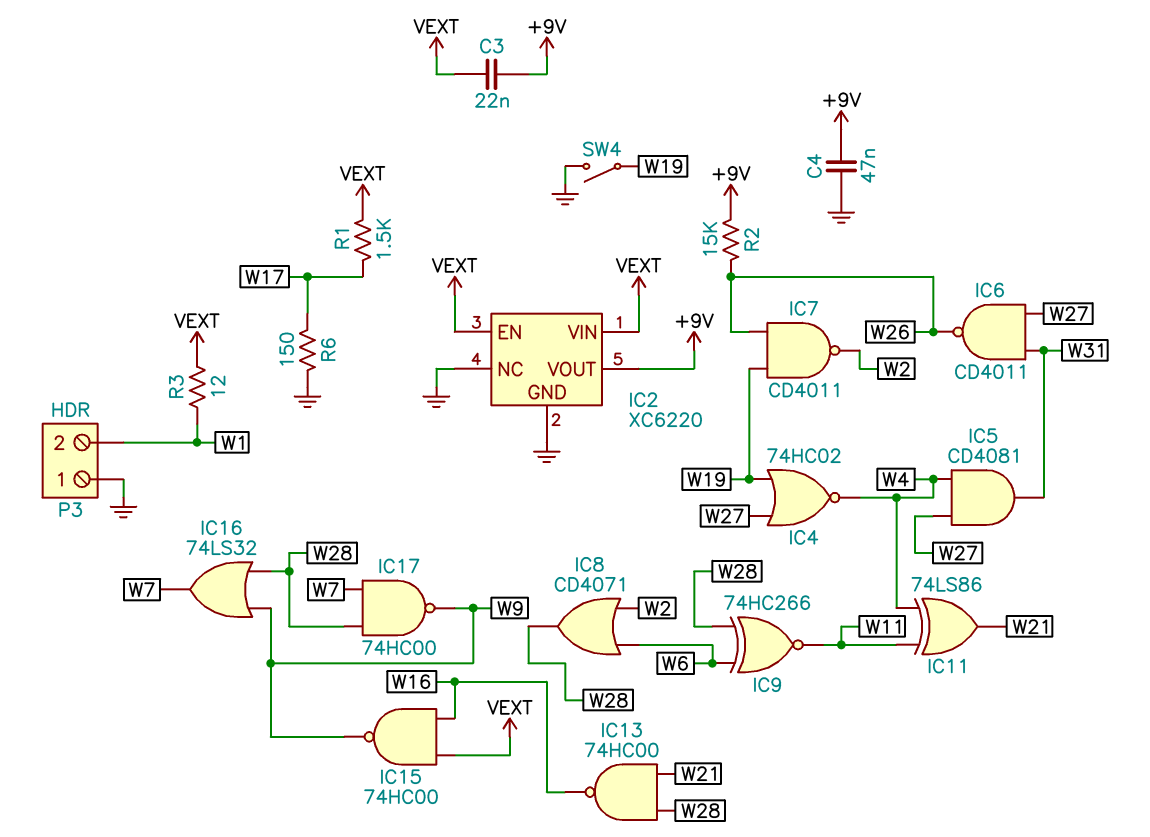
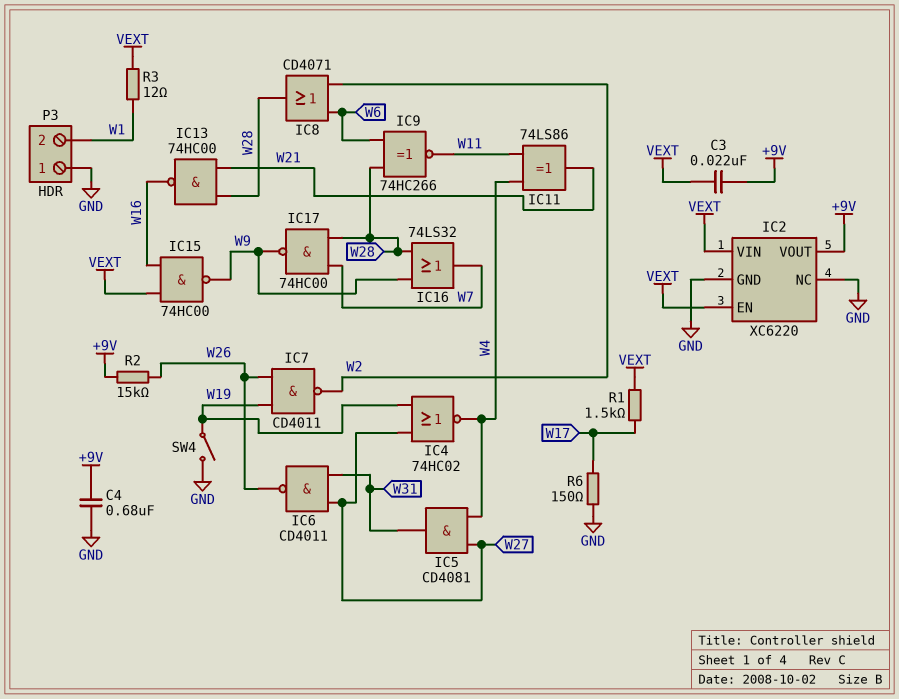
C4: 47nF (+9V, GND) -> 680nF (+9V, GND)

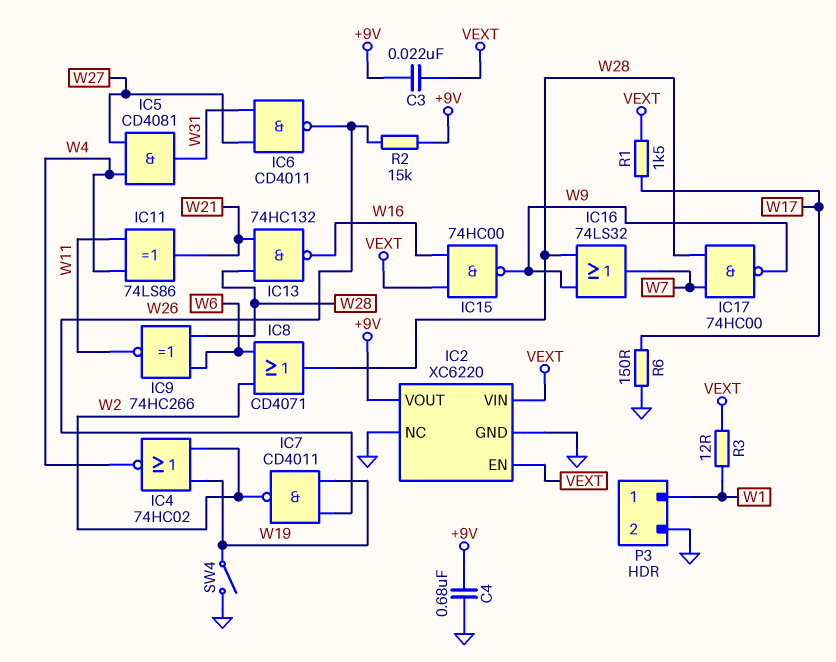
IC4: NOR 74HC02 (in W19, in W27, out W4) -> NOR 74HC02 (in W2, in W19, out W4)
IC13: NAND 74HC00 (in W21, in W28, out W16) -> NAND 74HC132 (in W21, in W28, out W16)
P3 pin 1: GND -> W1
P3 pin 2: W1 -> GND

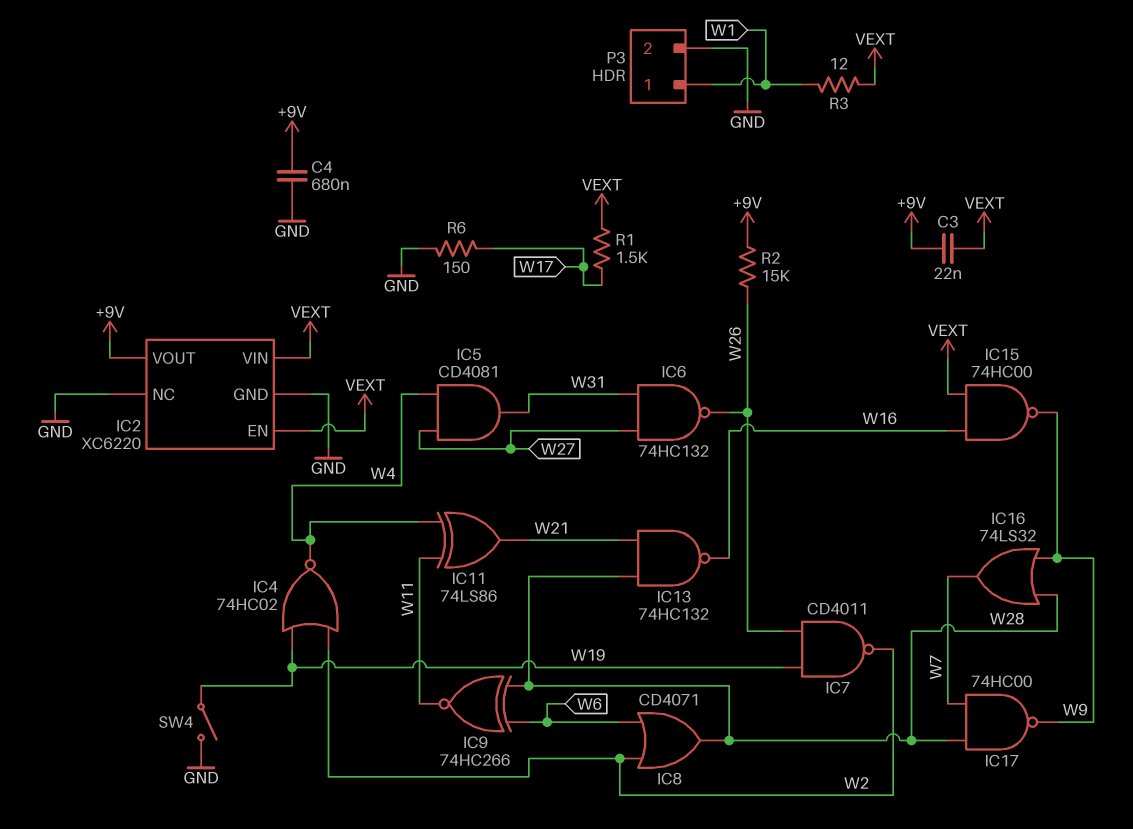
IC6: NAND CD4011 (in W27, in W31, out W26) -> NAND 74HC132 (in W27, in W31, out W26)

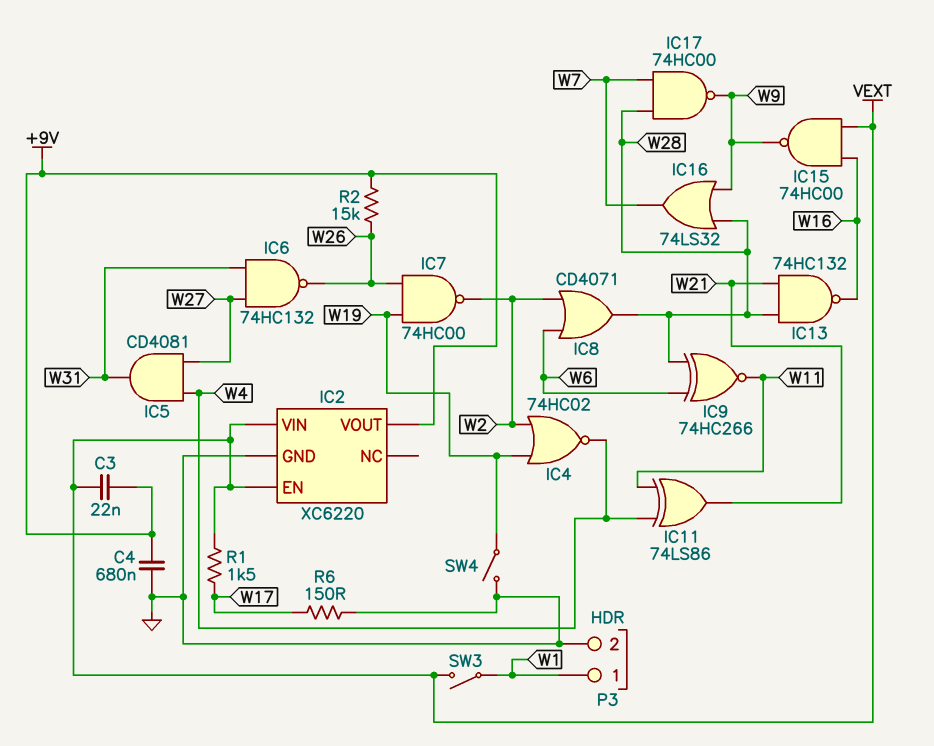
IC2 pin NC: GND -> none
IC7: NAND CD4011 (in W19, in W26, out W2) -> NAND 74HC00 (in W19, in W26, out W2)
R3: 12 (VEXT, W1) -> none
SW3: none -> switch (VEXT, W1)

